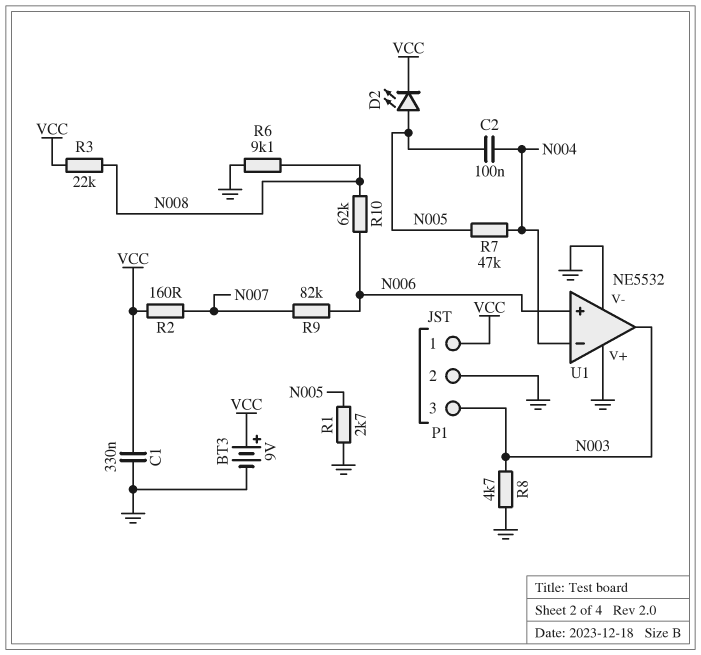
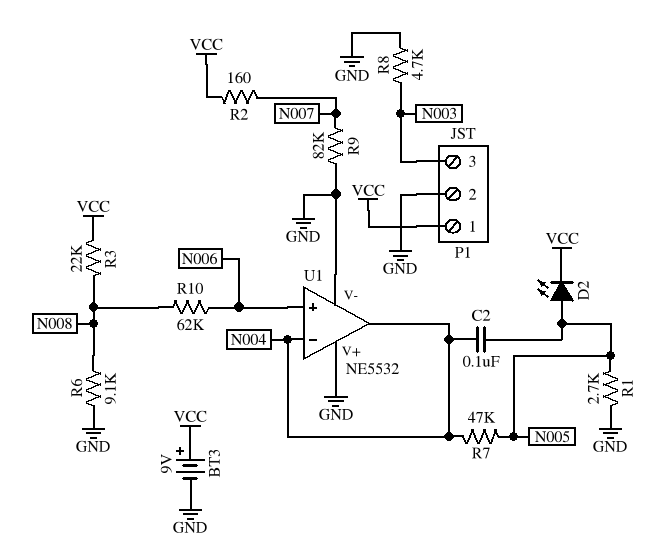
C1: 330nF (GND, VCC) -> none
R9: 82k (N006, N007) -> 82k (GND, N007)
U1 pin out: N003 -> N004

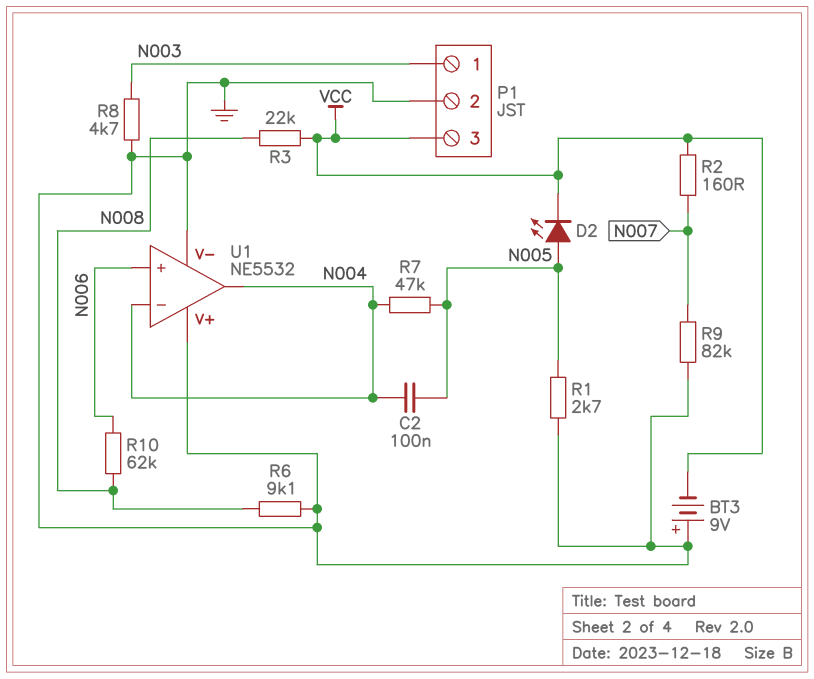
BT3: 9V (plus VCC, minus GND) -> 9V (plus GND, minus VCC)
P1 pin 1: VCC -> N003
P1 pin 3: N003 -> VCC

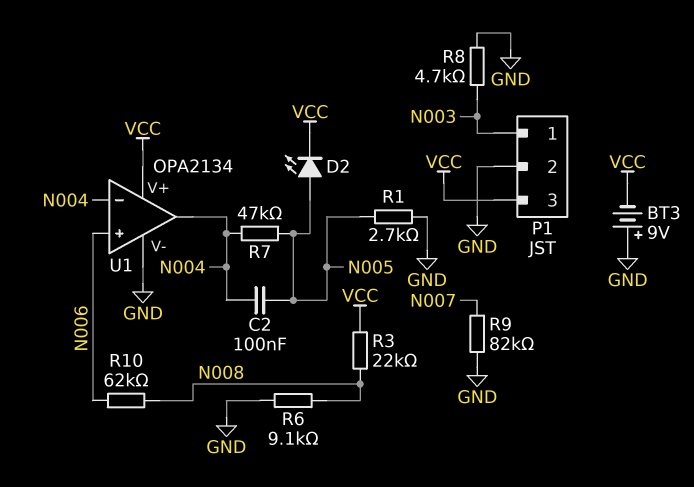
R2: 160 (N007, VCC) -> none
U1: NE5532 -> OPA2134
U1 pin V+: GND -> VCC

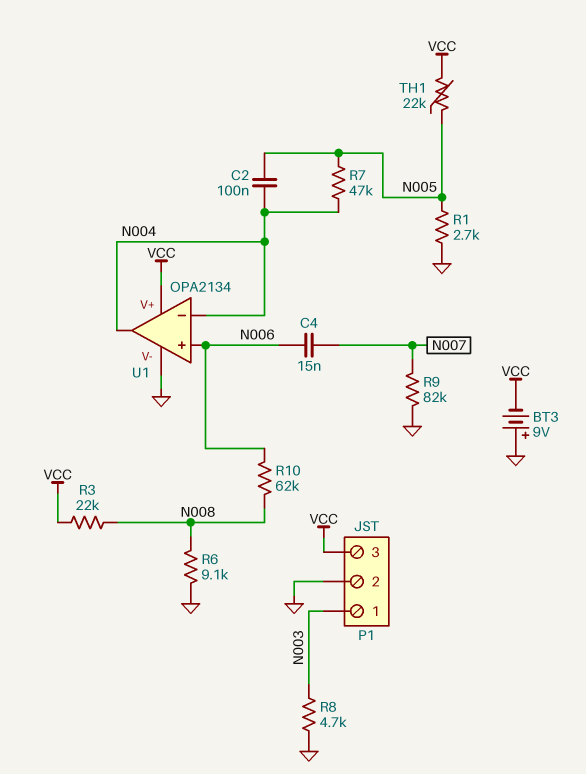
C4: none -> 15nF (N006, N007)
D2: LED (A N005, K VCC) -> none
TH1: none -> 22k (N005, VCC)

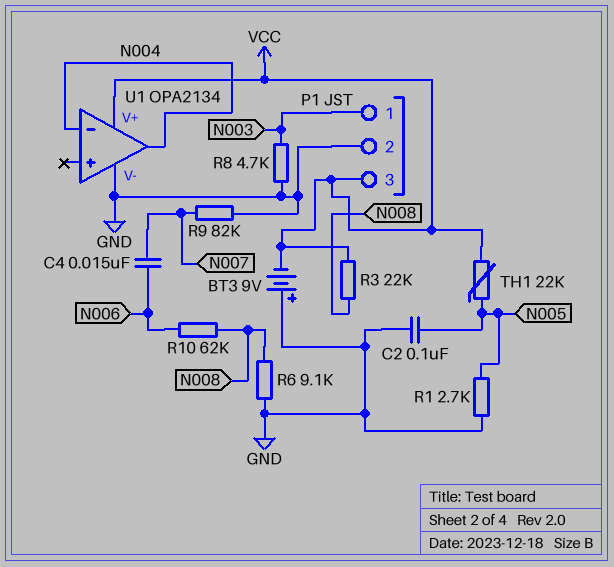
C2: 100nF (N004, N005) -> 100nF (GND, N005)
R7: 47k (N004, N005) -> none
U1 pin in+: N006 -> none

